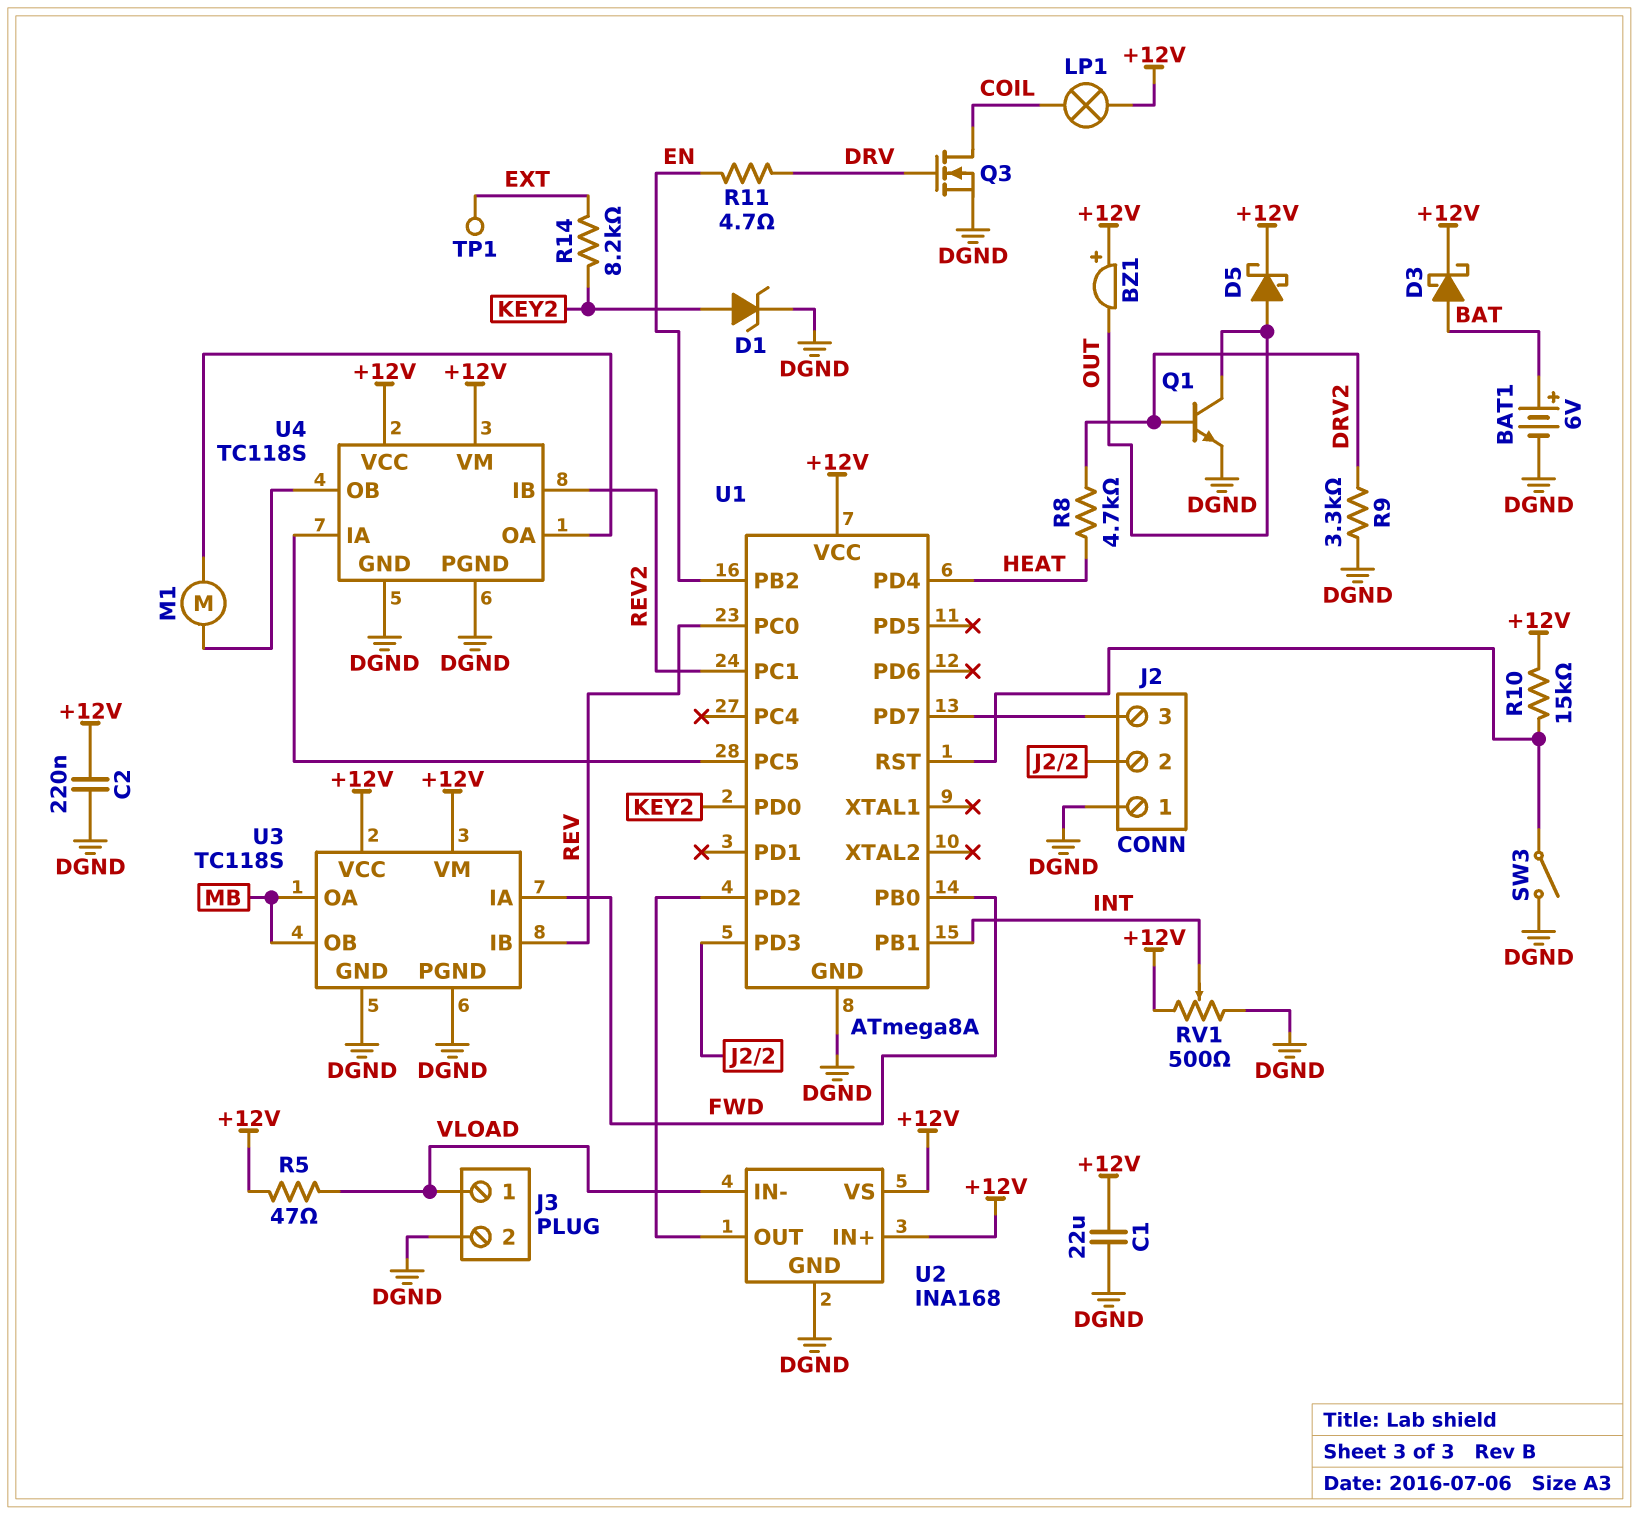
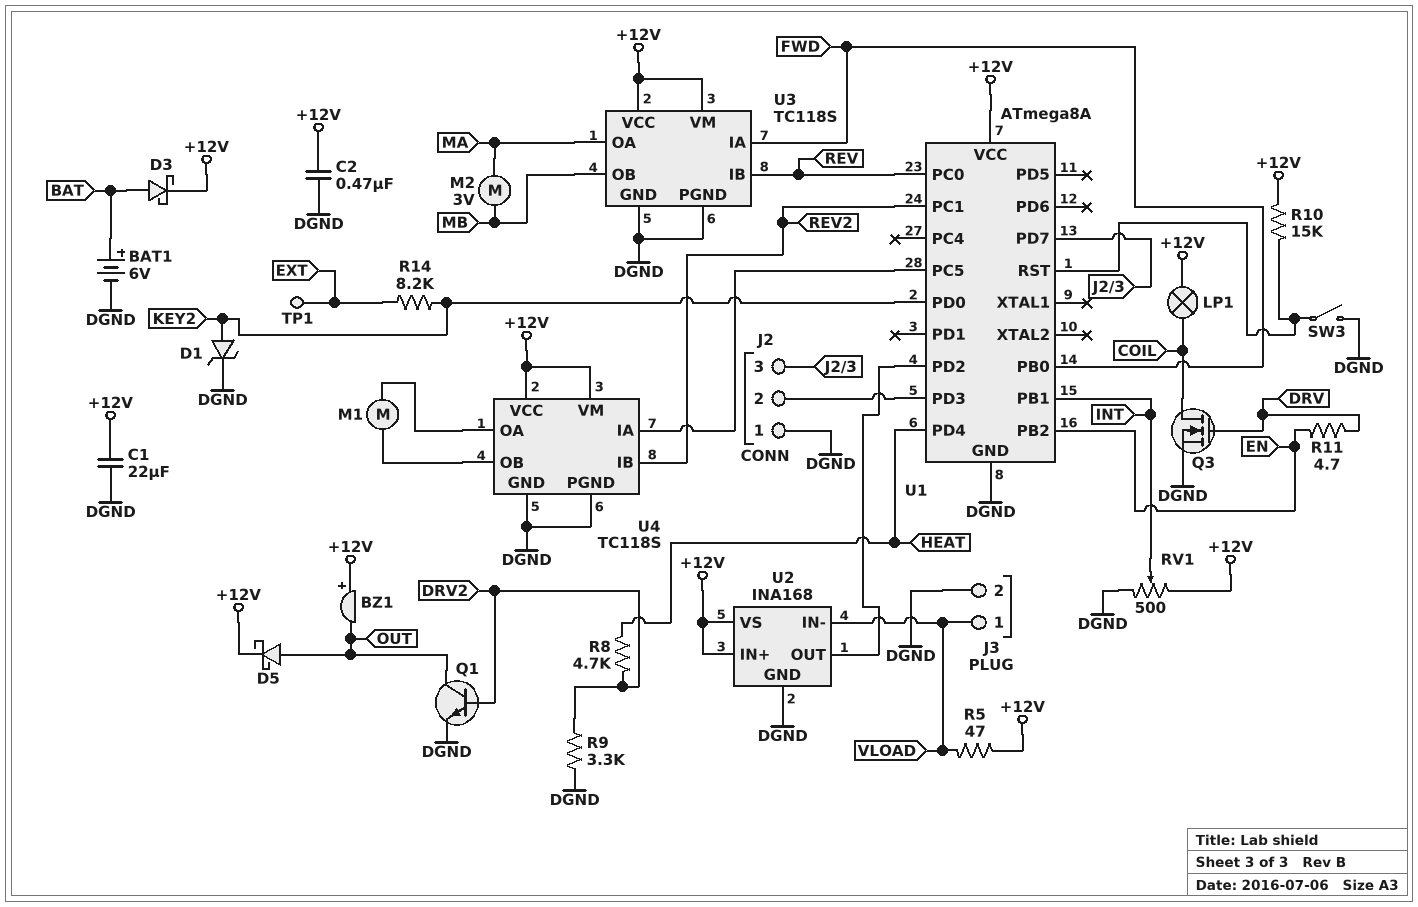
C2: 220nF (+12V, DGND) -> 470nF (+12V, DGND)
M2: none -> motor 3V (MA, MB)
U3 pin OA: MB -> MA

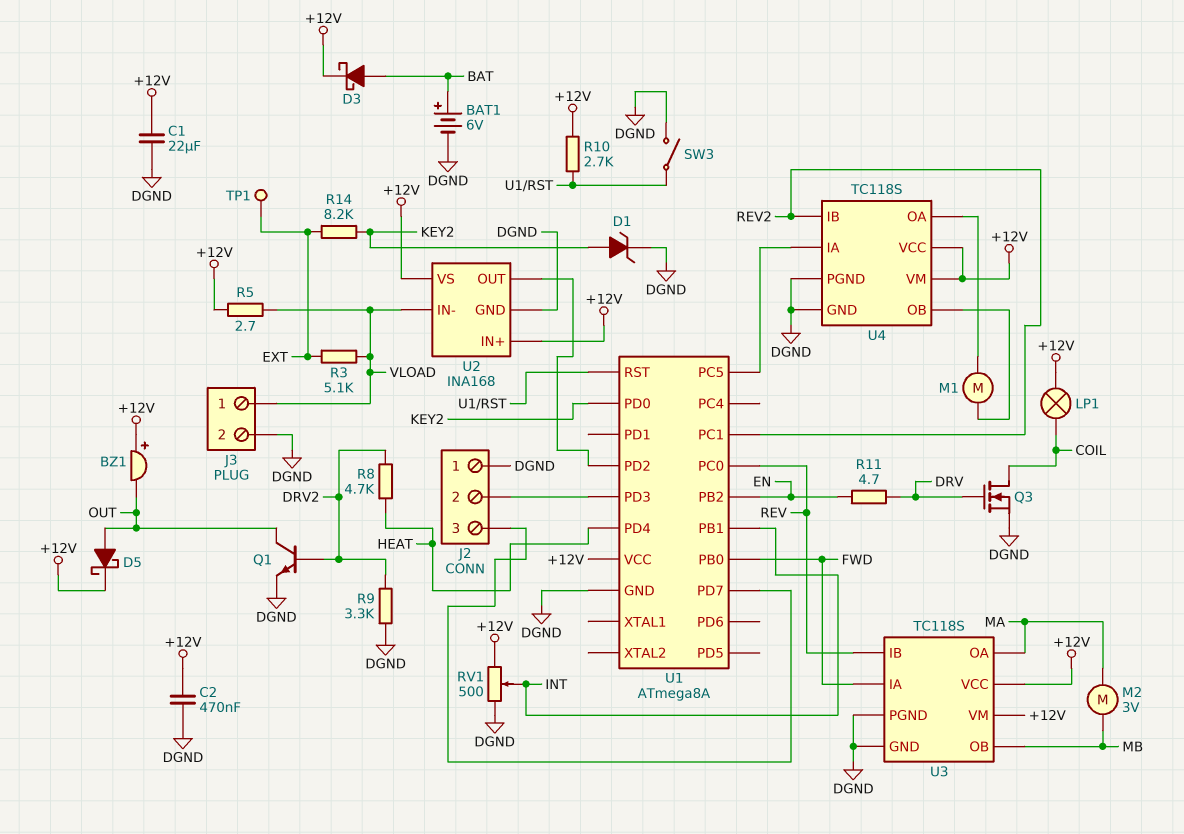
R3: none -> 5.1k (EXT, VLOAD)
R5: 47 (+12V, VLOAD) -> 2.7 (+12V, VLOAD)
R10: 15k (+12V, U1/RST) -> 2.7k (+12V, U1/RST)

